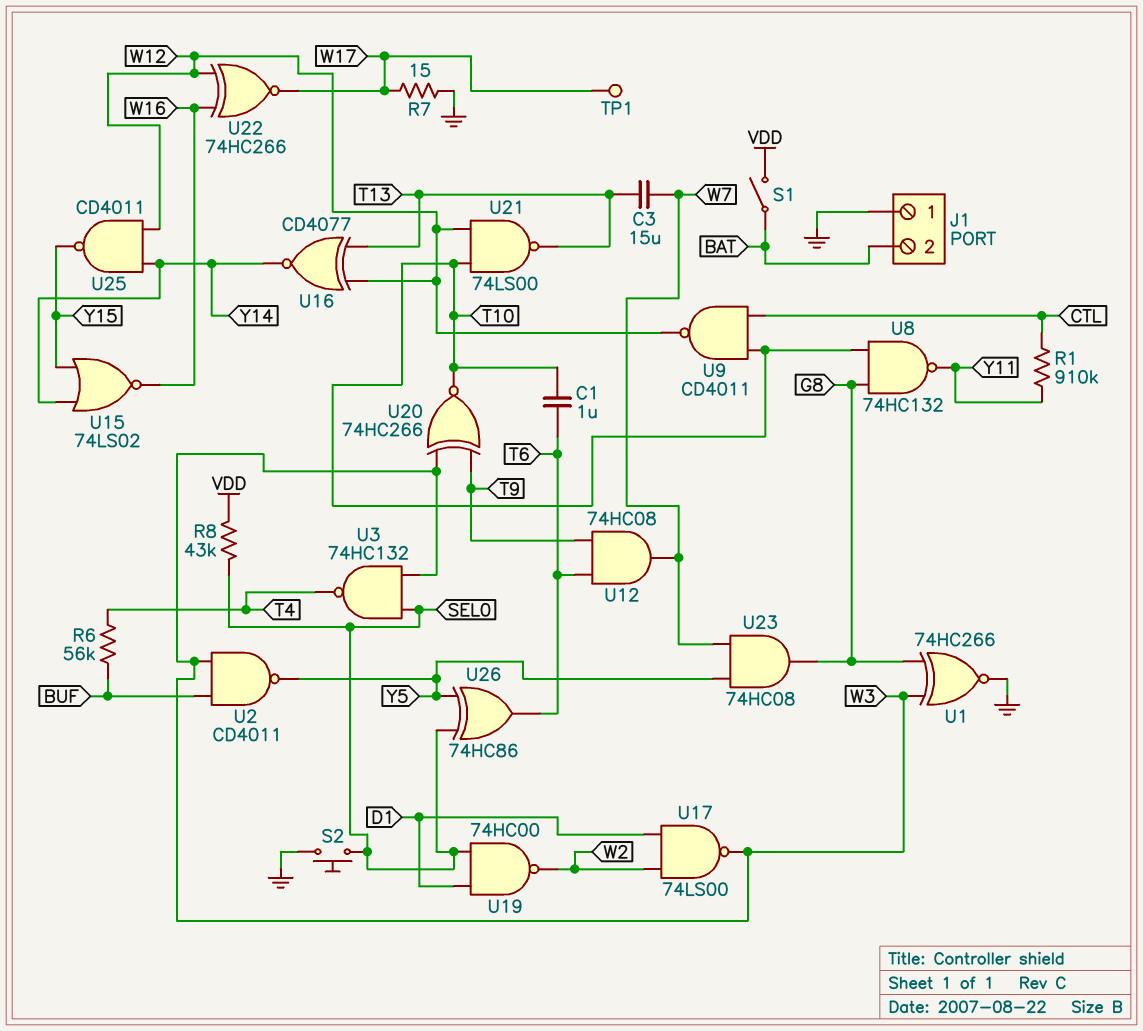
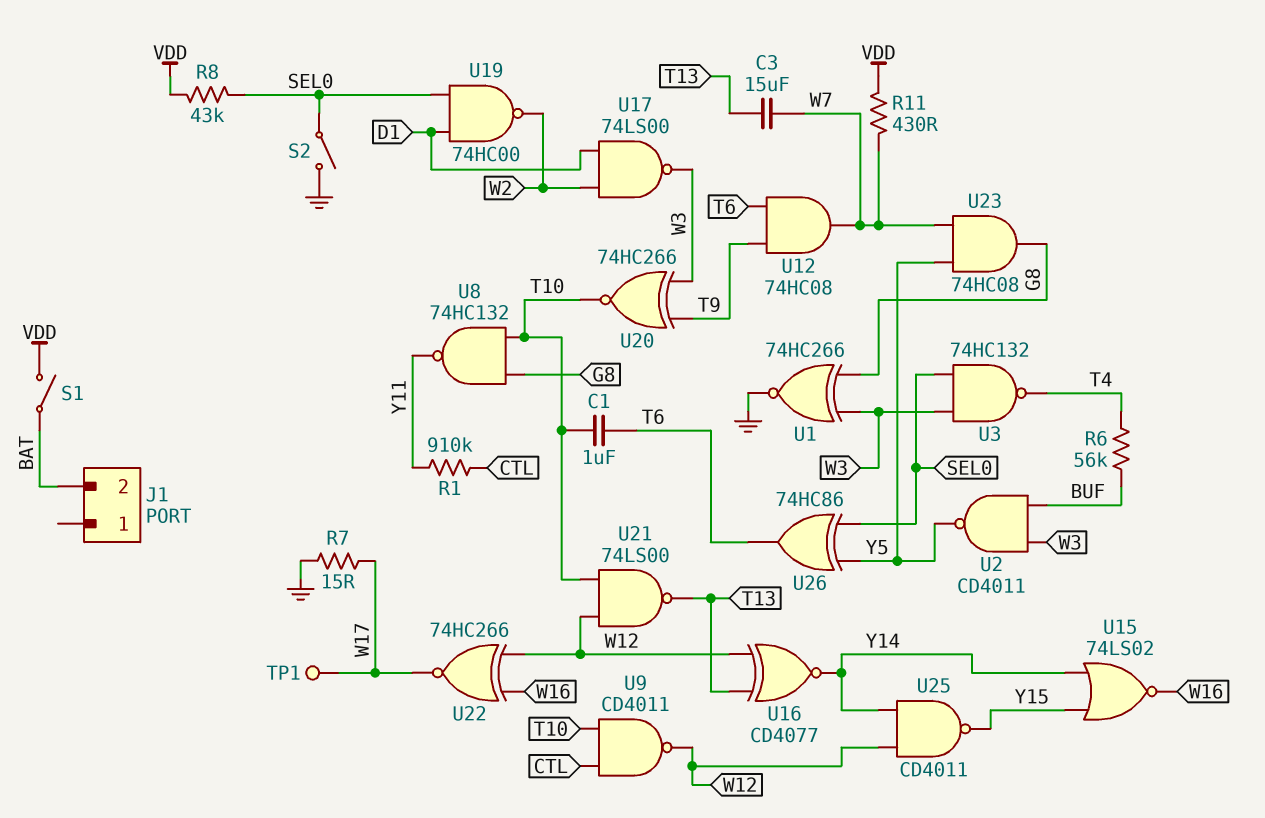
J1 pin 1: GND -> none
R11: none -> 430 (VDD, W7)
S2: button (GND, SEL0) -> switch (GND, SEL0)

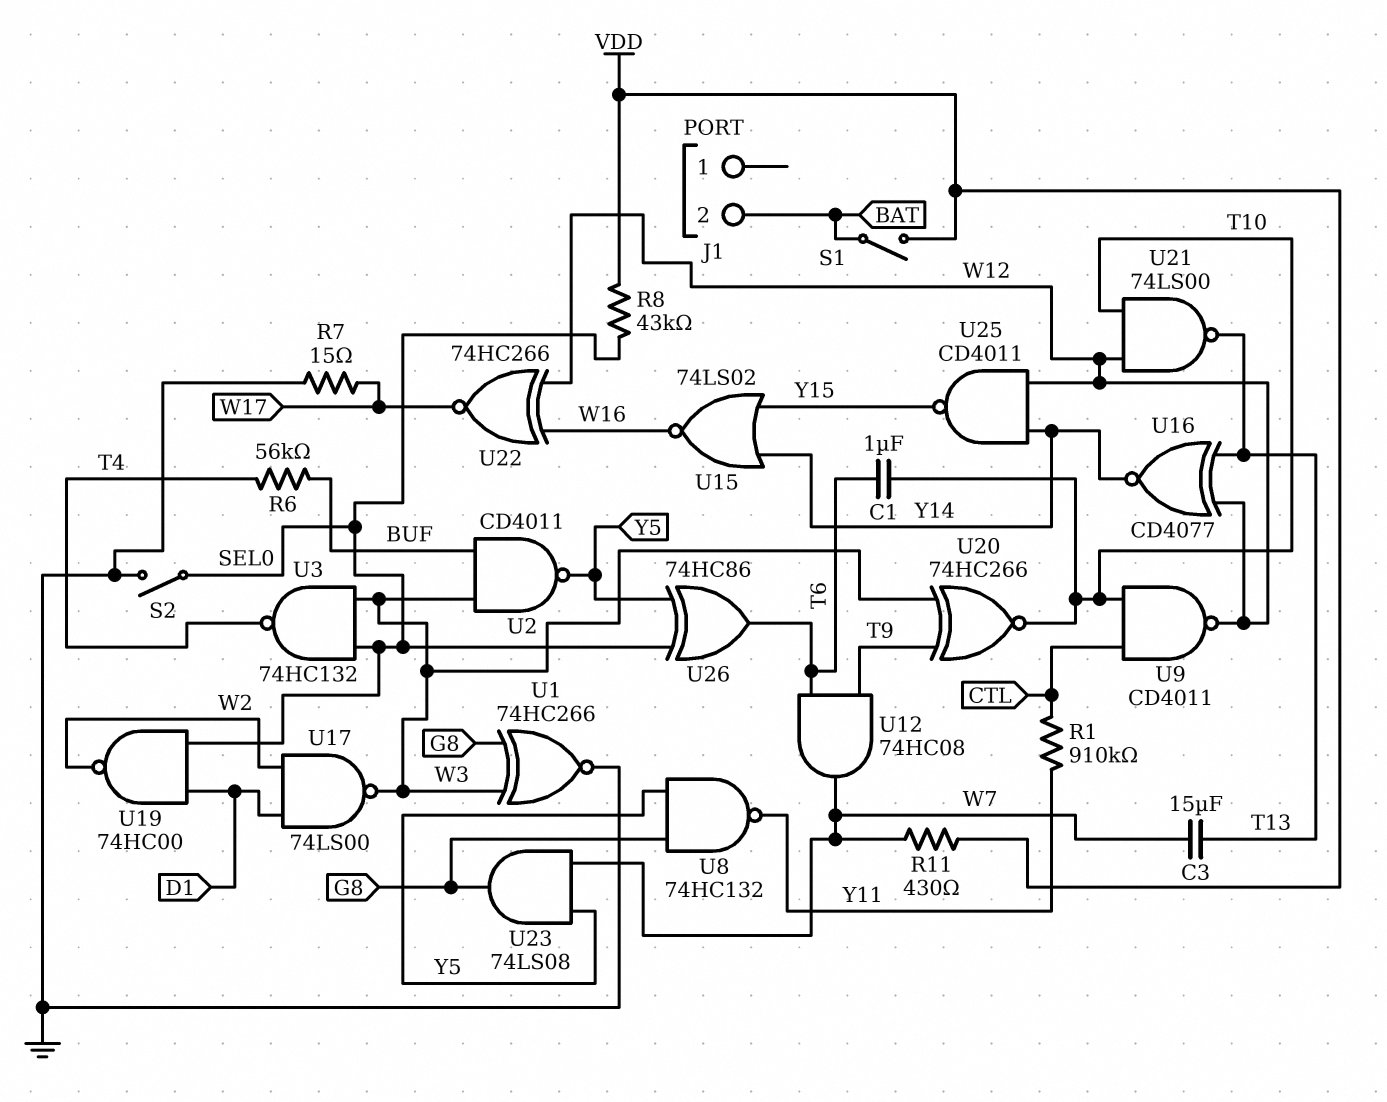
TP1: test point (W17) -> none
U8: NAND 74HC132 (in G8, in T10, out Y11) -> NAND 74HC132 (in G8, in Y5, out Y11)
U23: AND 74HC08 (in W7, in Y5, out G8) -> AND 74LS08 (in W7, in Y5, out G8)

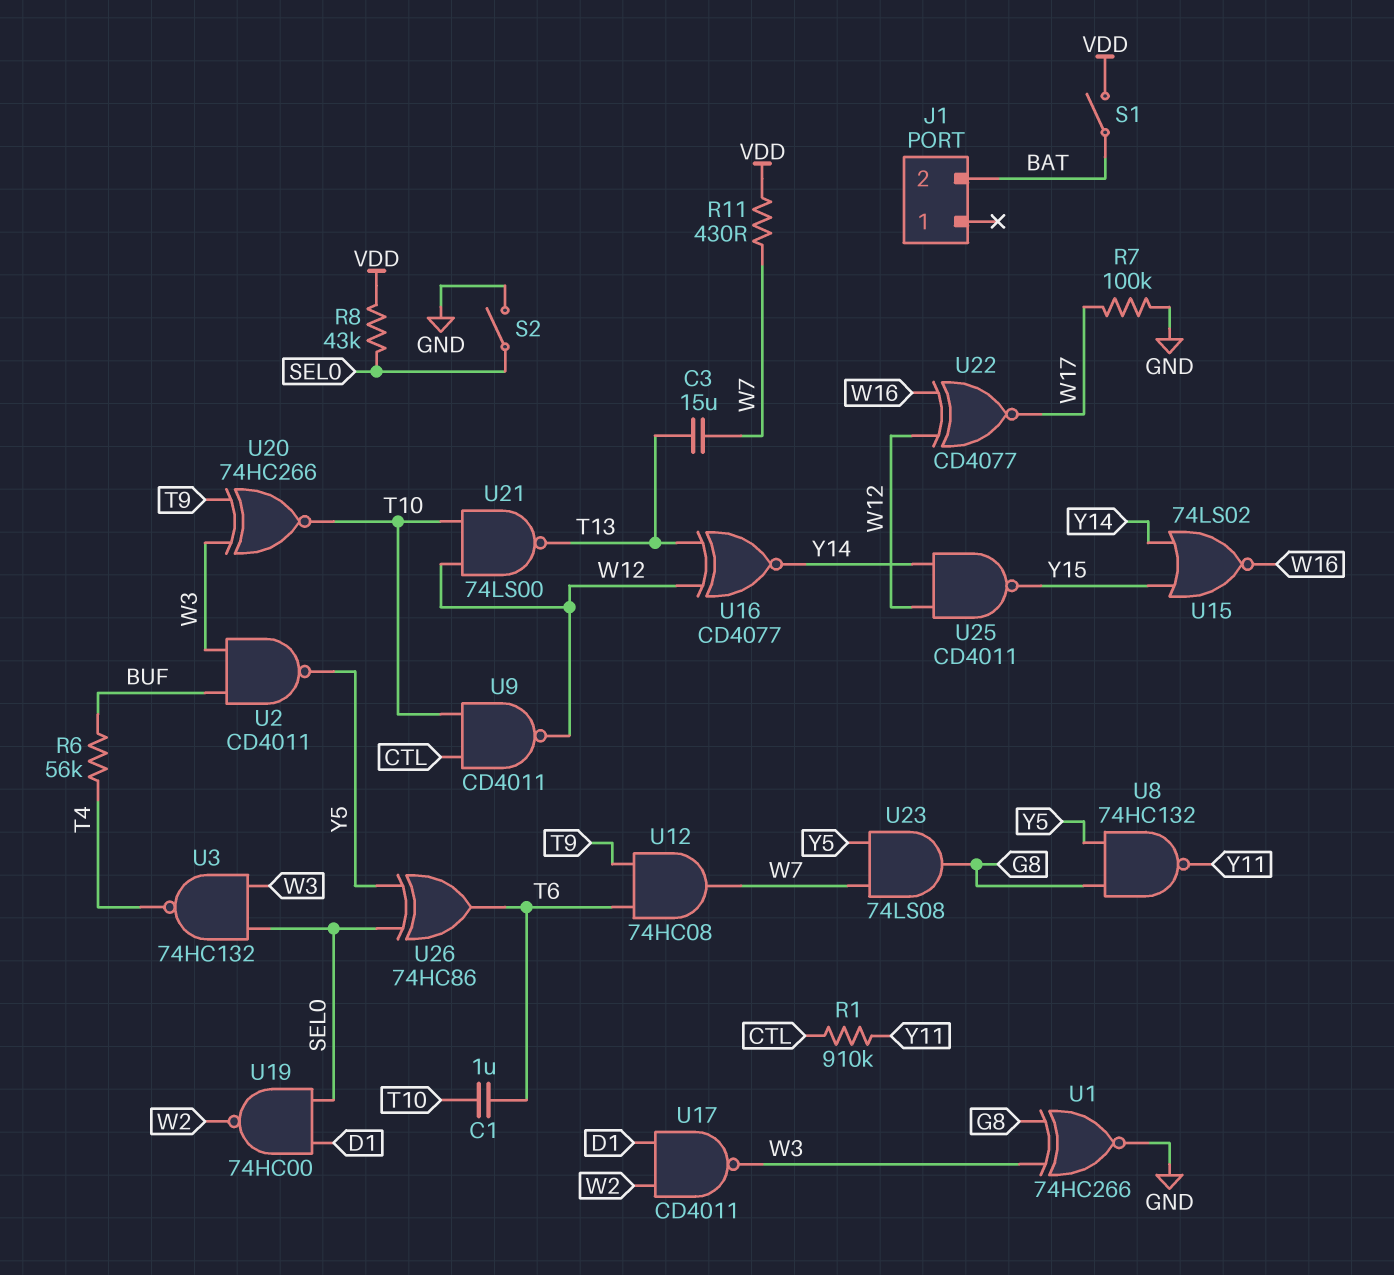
R7: 15 (GND, W17) -> 100k (GND, W17)
U17: NAND 74LS00 (in D1, in W2, out W3) -> NAND CD4011 (in D1, in W2, out W3)
U22: XNOR 74HC266 (in W12, in W16, out W17) -> XNOR CD4077 (in W12, in W16, out W17)

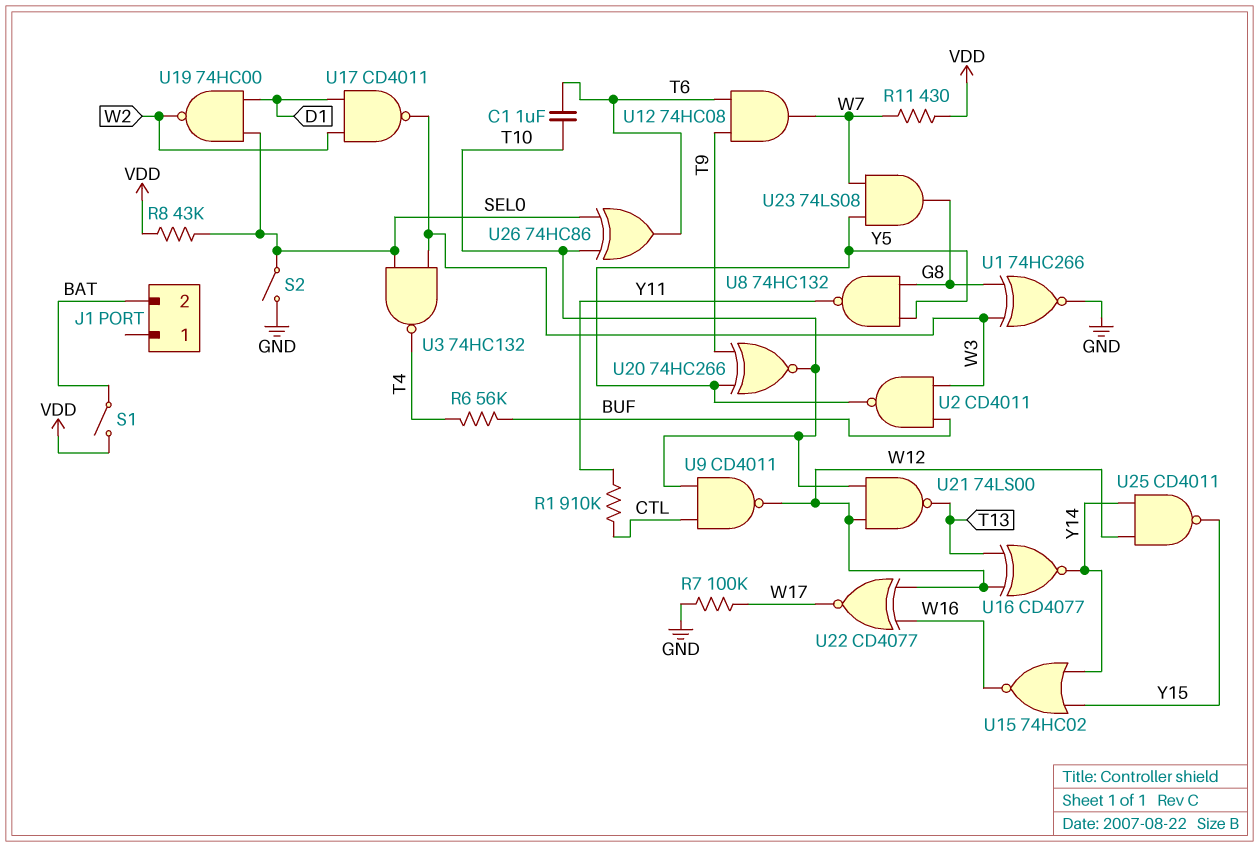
C3: 15uF (T13, W7) -> none
U15: NOR 74LS02 (in Y14, in Y15, out W16) -> NOR 74HC02 (in Y14, in Y15, out W16)
U20: XNOR 74HC266 (in T9, in W3, out T10) -> XNOR 74HC266 (in T9, in Y5, out T10)
U26: XOR 74HC86 (in SEL0, in Y5, out T6) -> XOR 74HC86 (in SEL0, in T10, out T6)

